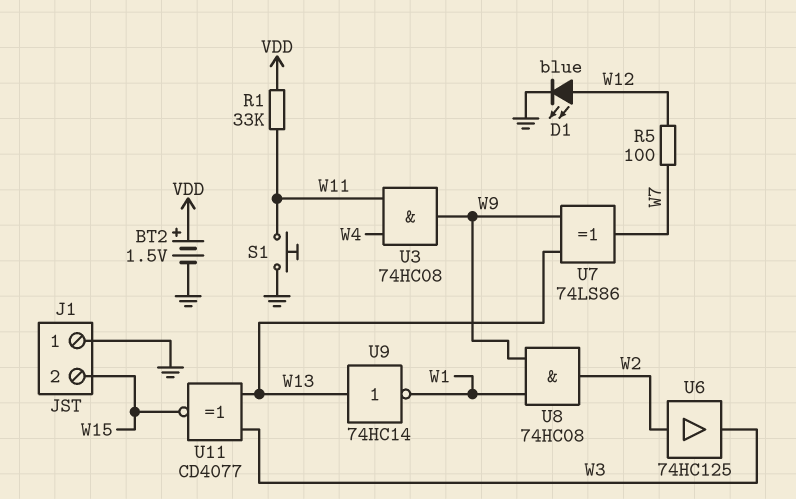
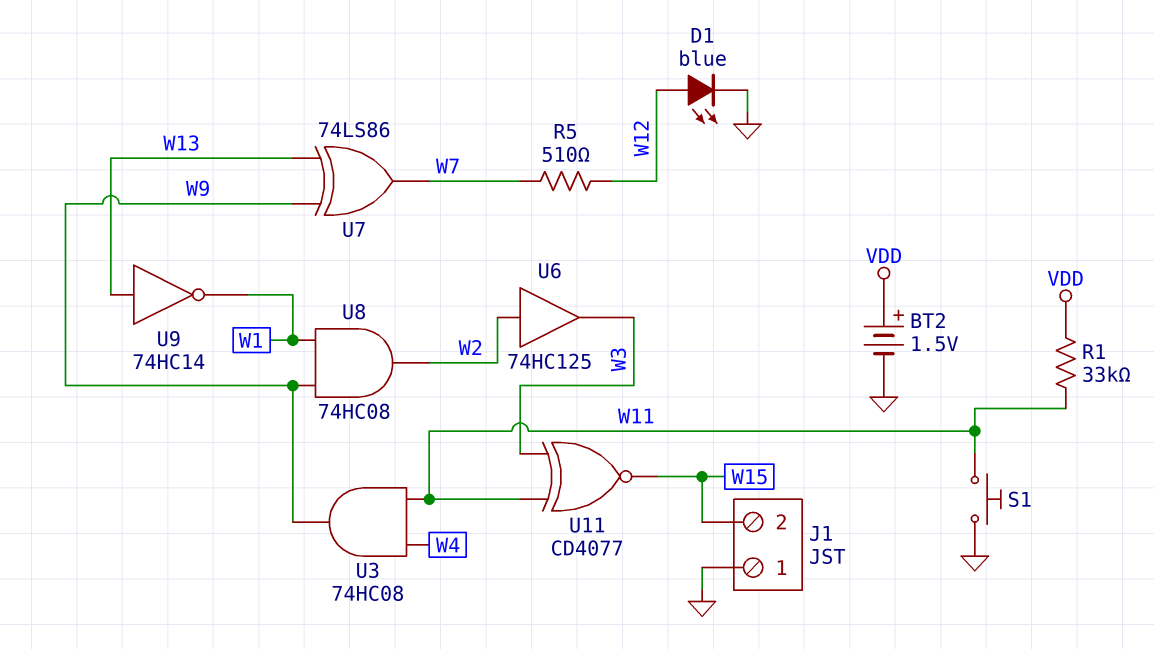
R5: 100 (W7, W12) -> 510 (W7, W12)
U11: XNOR CD4077 (in W3, in W13, out W15) -> XNOR CD4077 (in W3, in W11, out W15)

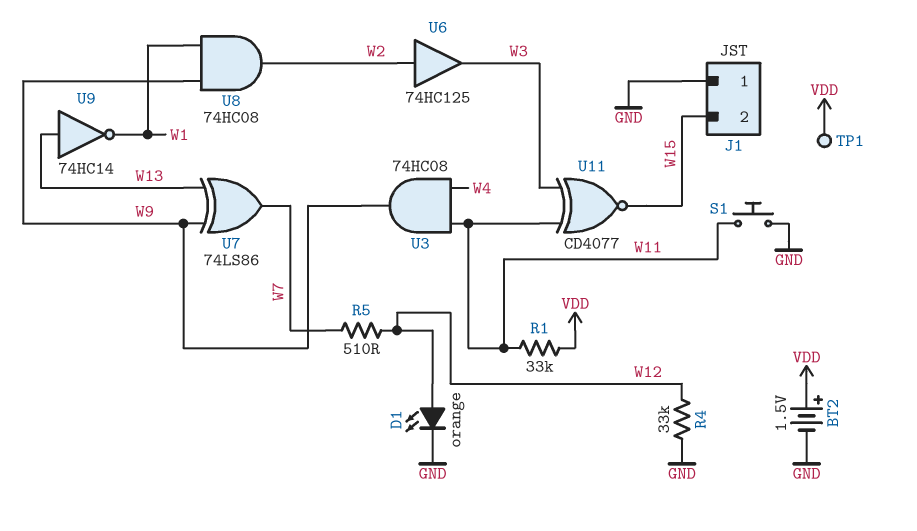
D1: LED blue (A W12, K GND) -> LED orange (A W12, K GND)
R4: none -> 33k (GND, W12)
TP1: none -> test point (VDD)

